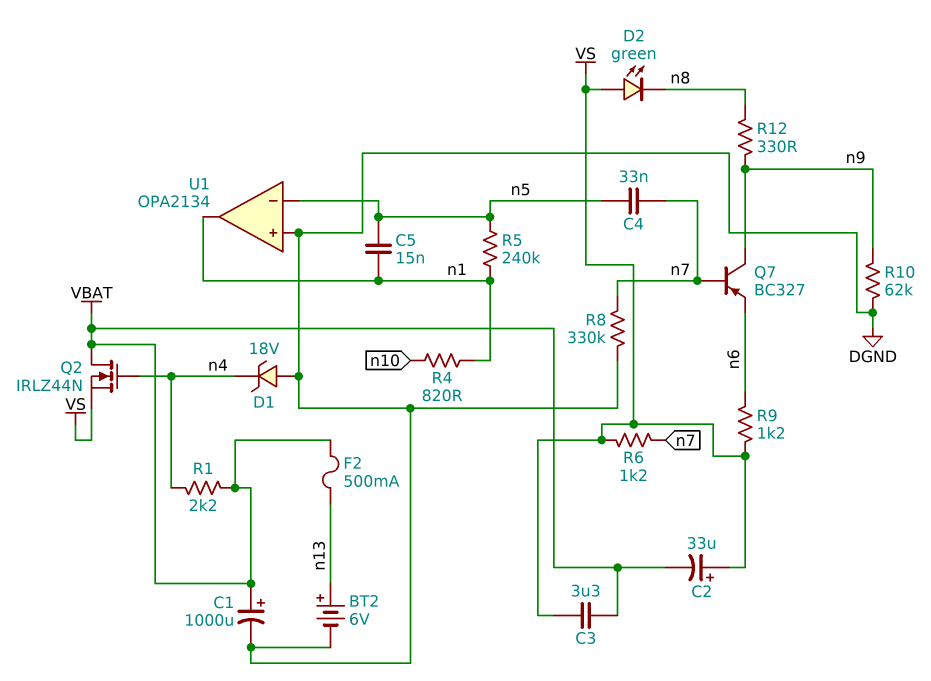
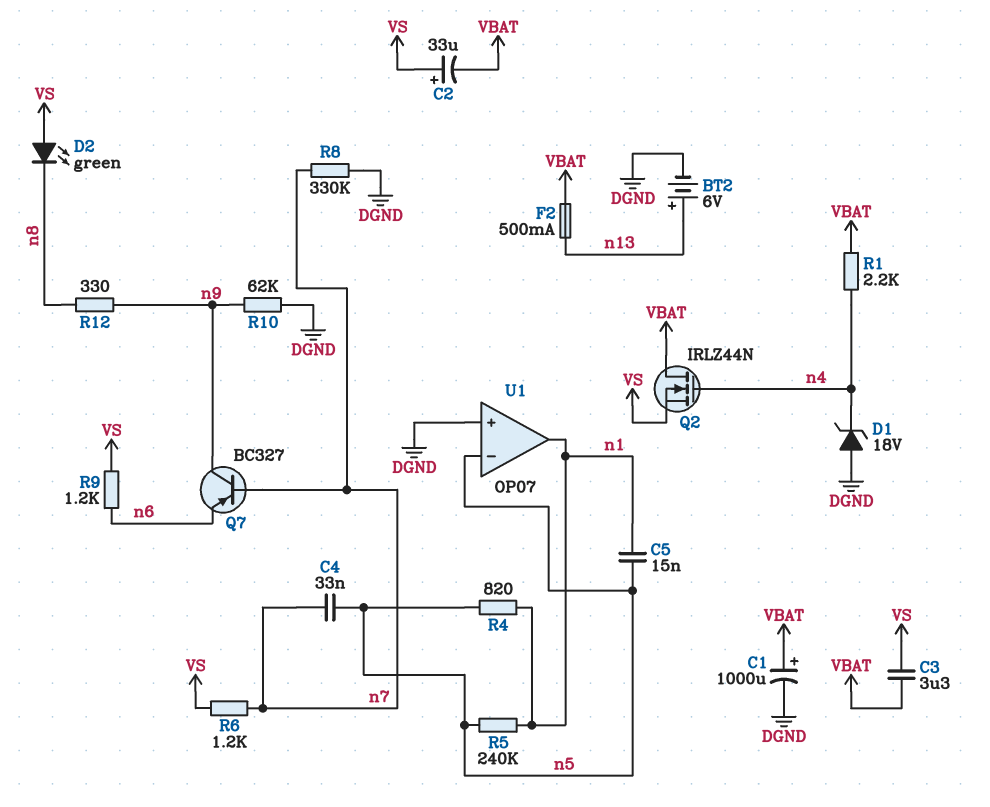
R4: 820 (n1, n10) -> 820 (n1, n5)
U1: OPA2134 -> OP07

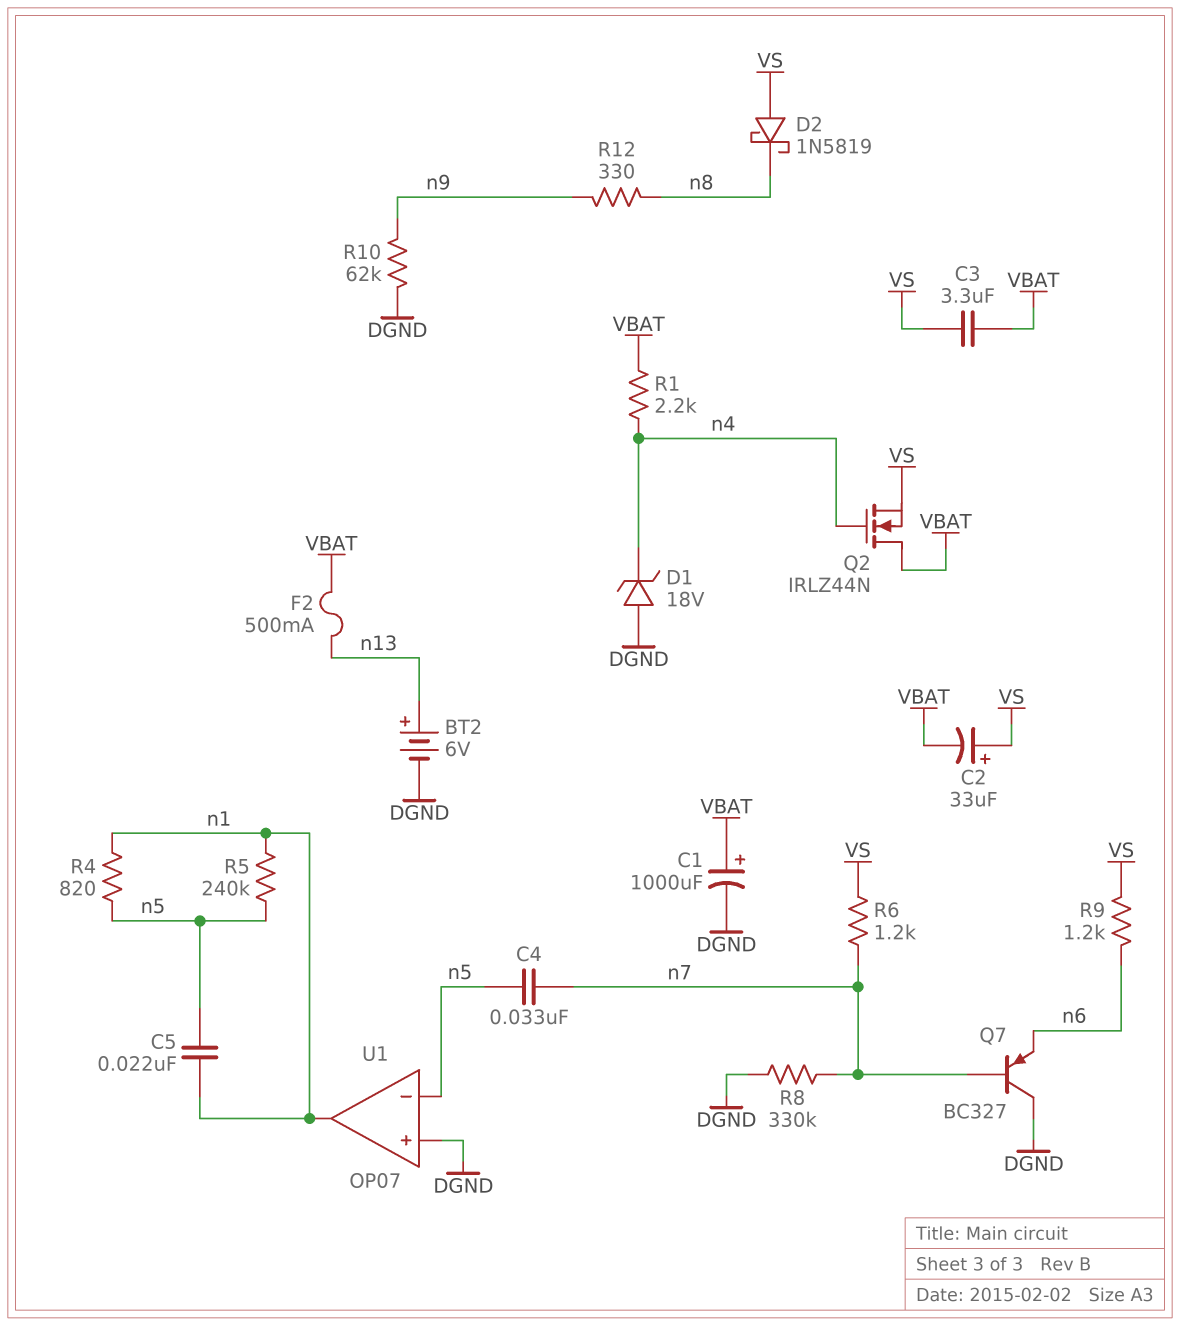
C5: 15nF (n1, n5) -> 22nF (n1, n5)
D2: LED green (A VS, K n8) -> schottky 1N5819 (A VS, K n8)
Q7: PNP BC327 (B n7, C n9, E n6) -> PNP BC327 (B n7, C DGND, E n6)

